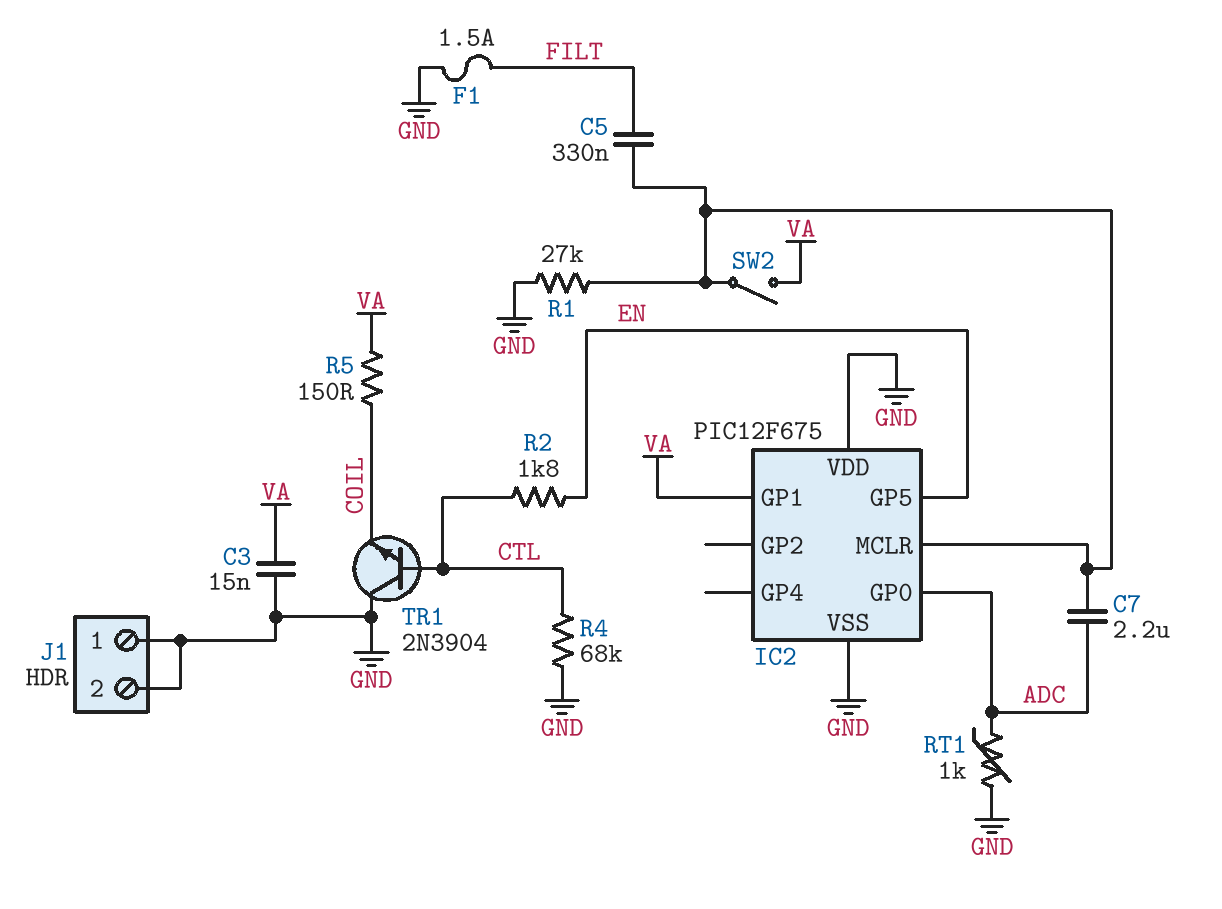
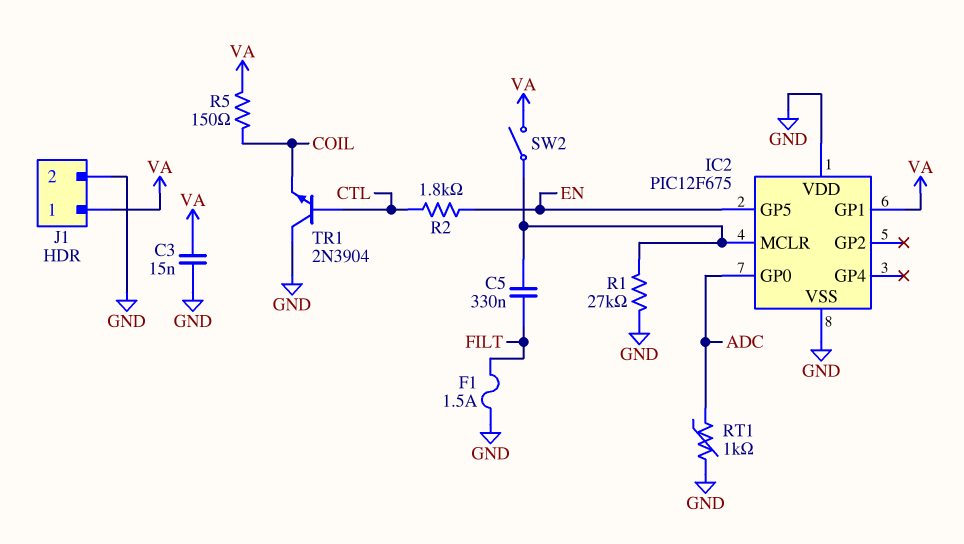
C7: 2.2uF (ADC, IC2/MCLR) -> none
J1 pin 1: GND -> VA
R4: 68k (CTL, GND) -> none

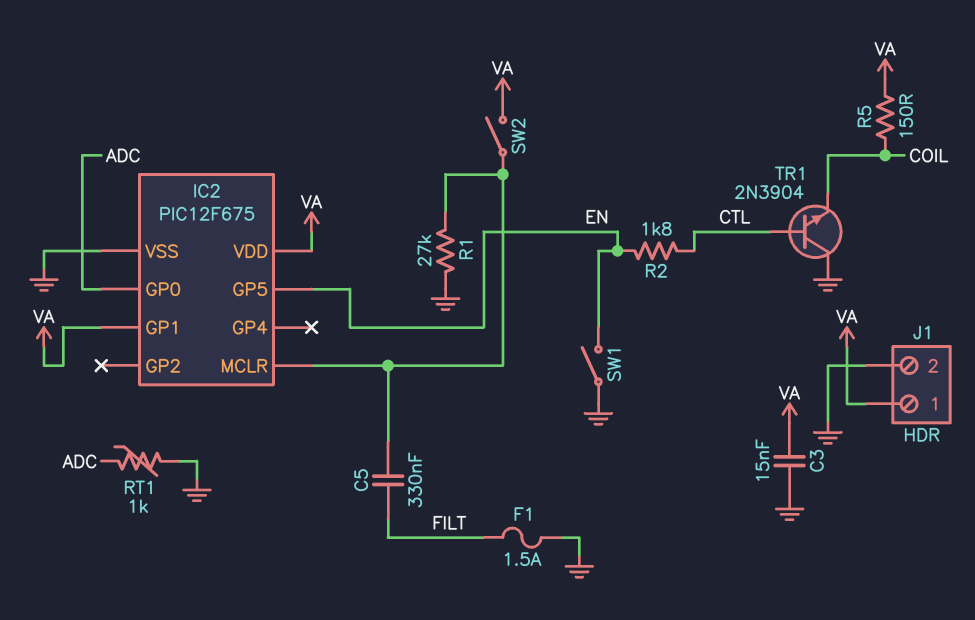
IC2 pin VDD: GND -> VA
SW1: none -> switch (EN, GND)

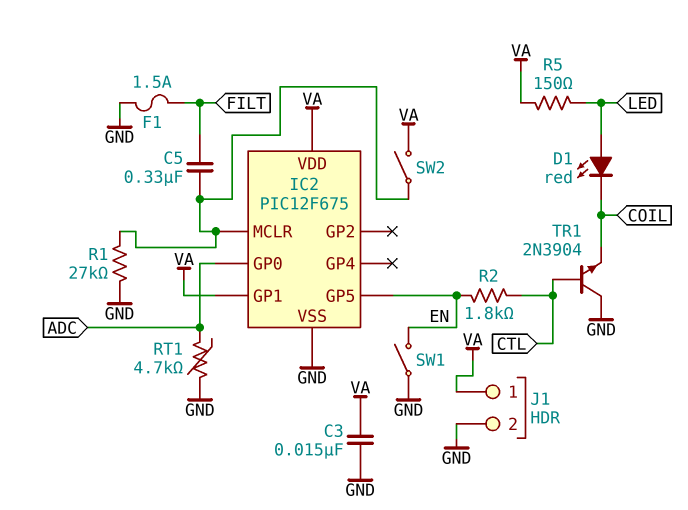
D1: none -> LED red (A LED, K COIL)
R5: 150 (COIL, VA) -> 150 (LED, VA)
RT1: 1k (ADC, GND) -> 4.7k (ADC, GND)

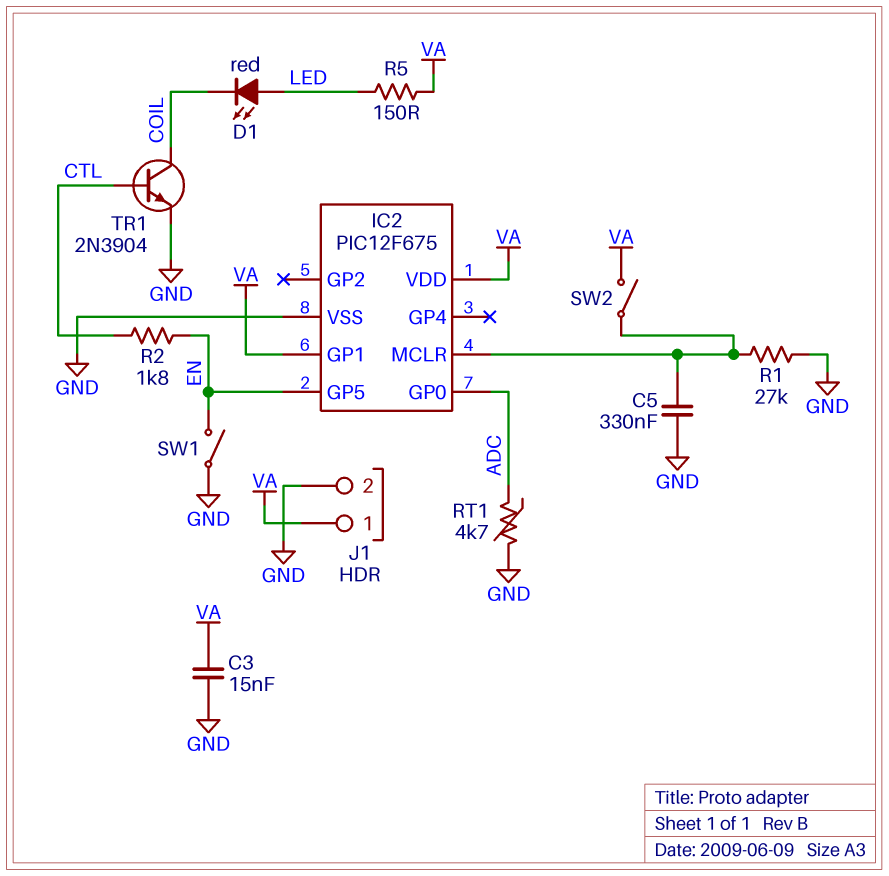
C5: 330nF (FILT, IC2/MCLR) -> 330nF (GND, IC2/MCLR)
F1: 1.5A (FILT, GND) -> none
TR1: NPN 2N3904 (B CTL, C GND, E COIL) -> NPN 2N3904 (B CTL, C COIL, E GND)

